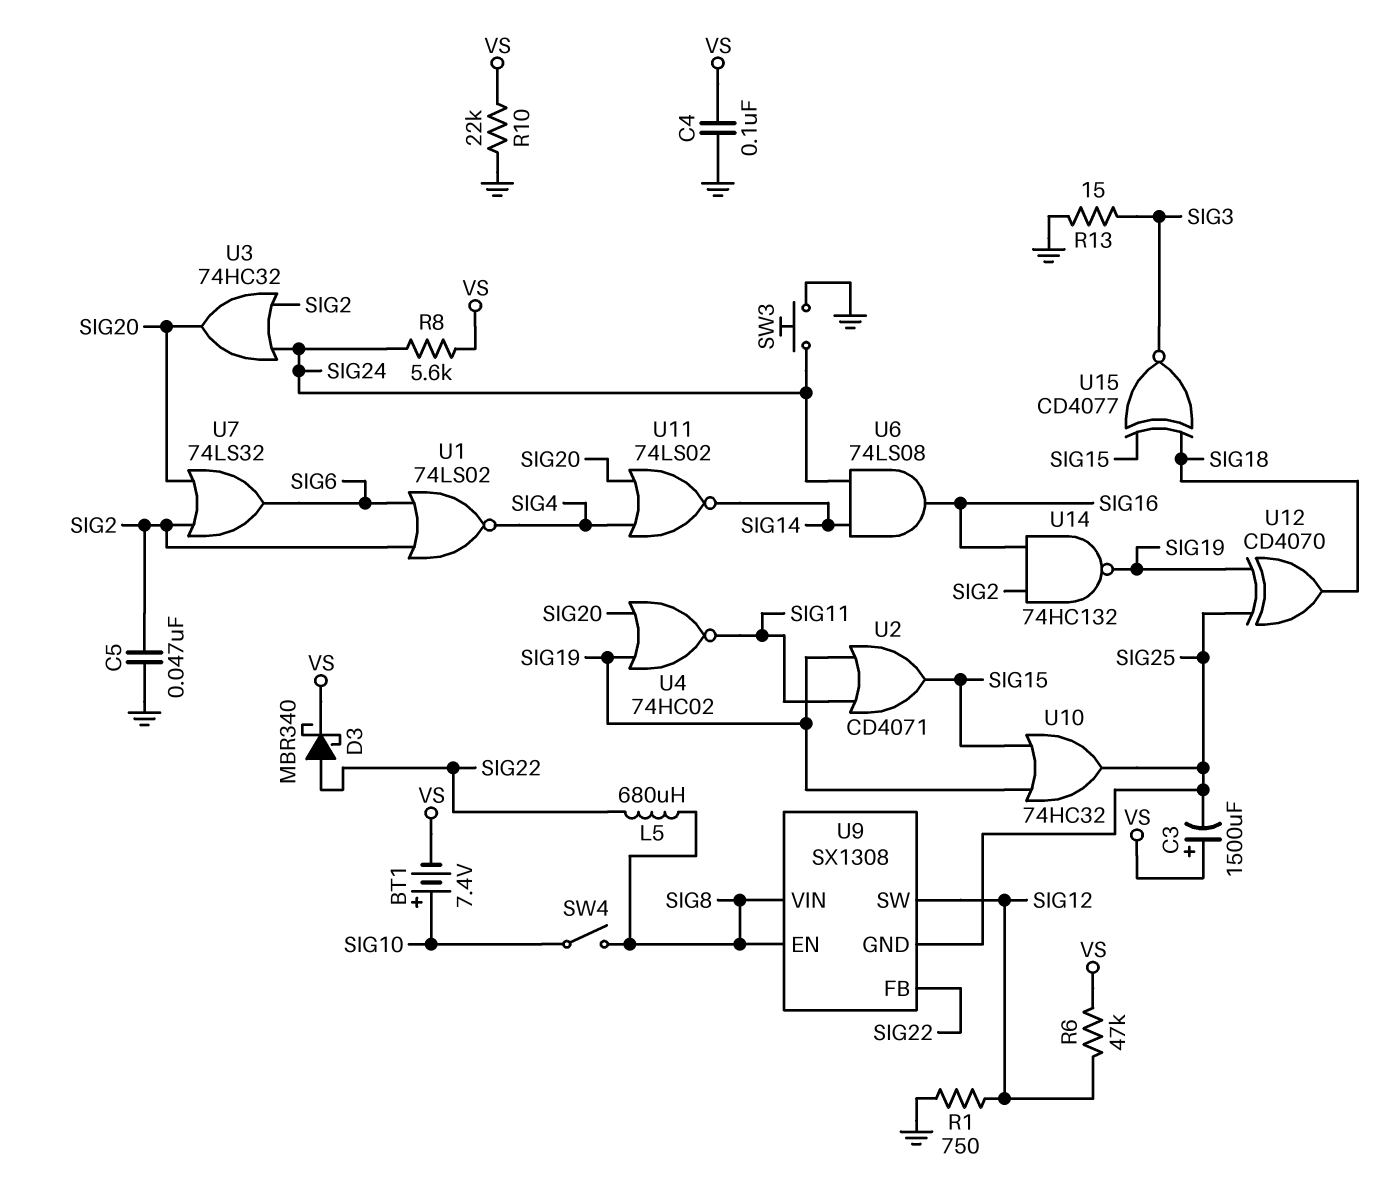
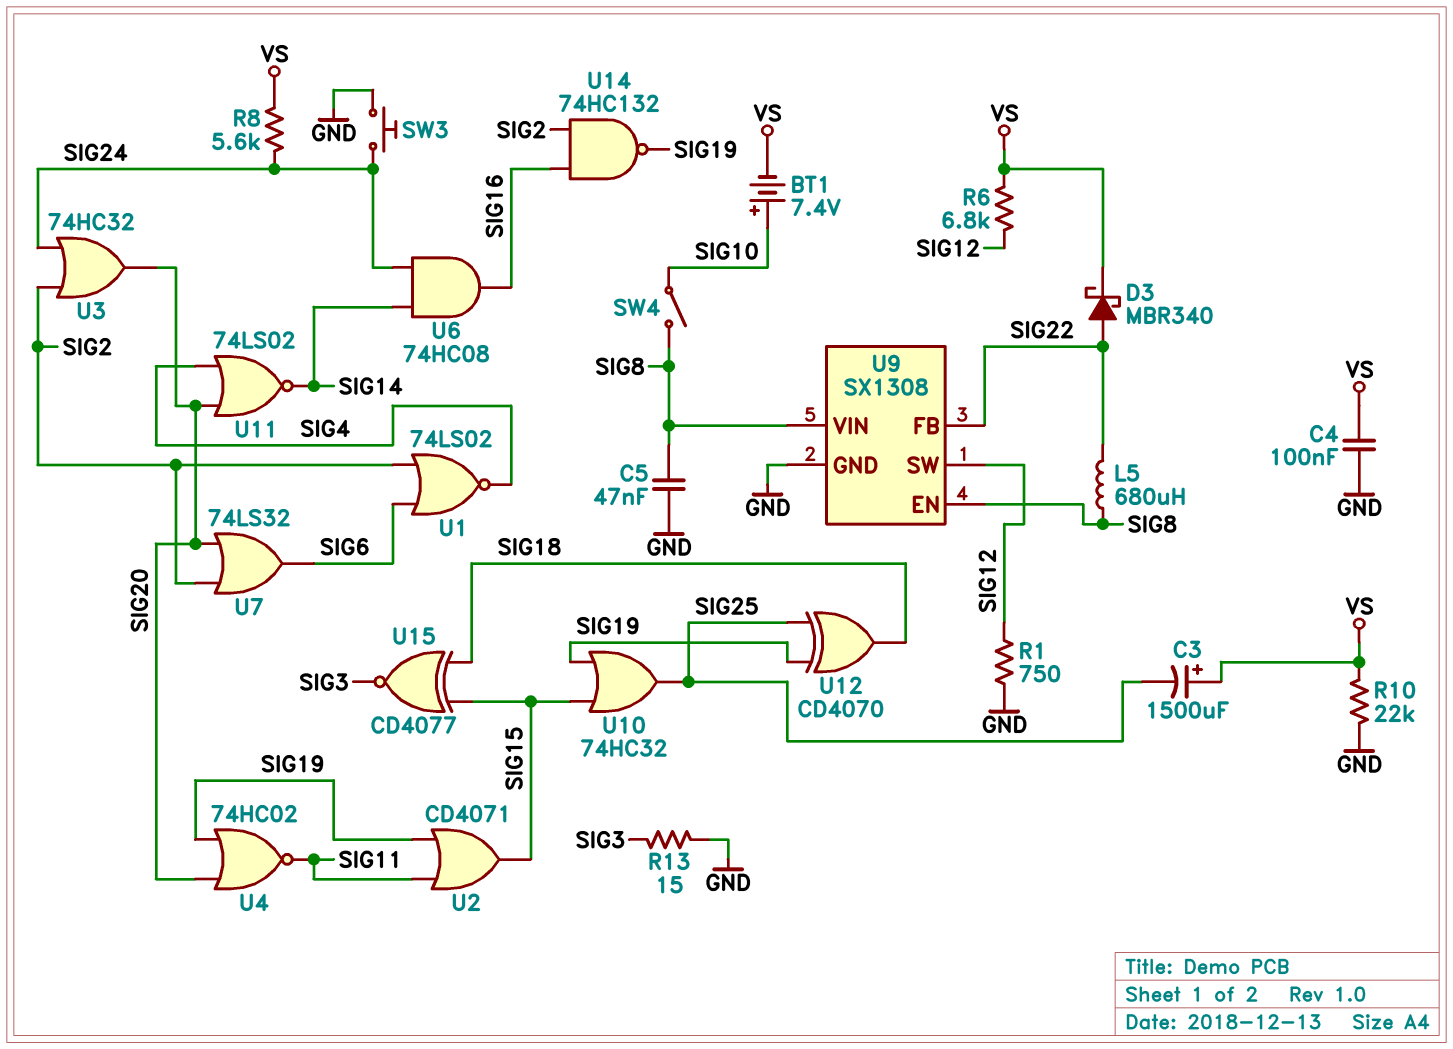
C5: 47nF (GND, SIG2) -> 47nF (GND, SIG8)
R6: 47k (SIG12, VS) -> 6.8k (SIG12, VS)
U6: AND 74LS08 (in SIG14, in SIG24, out SIG16) -> AND 74HC08 (in SIG14, in SIG24, out SIG16)
U9 pin GND: SIG25 -> GND

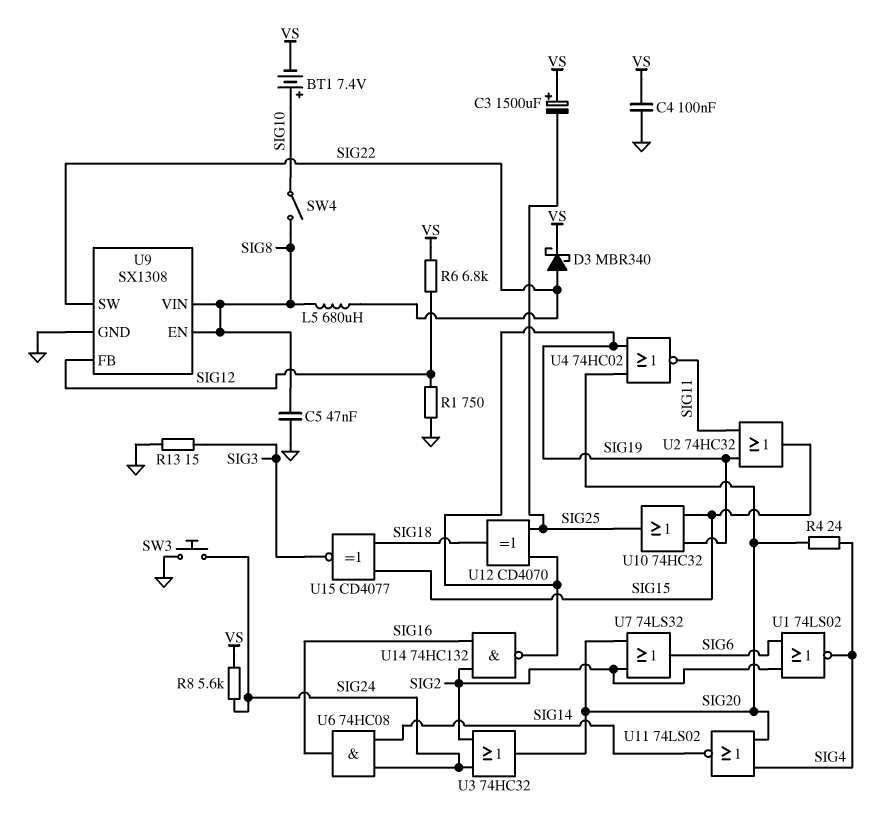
R4: none -> 24 (SIG4, SIG20)
R10: 22k (GND, VS) -> none
U2: OR CD4071 (in SIG11, in SIG19, out SIG15) -> OR 74HC32 (in SIG11, in SIG19, out SIG15)
U9 pin FB: SIG22 -> SIG12
U9 pin SW: SIG12 -> SIG22

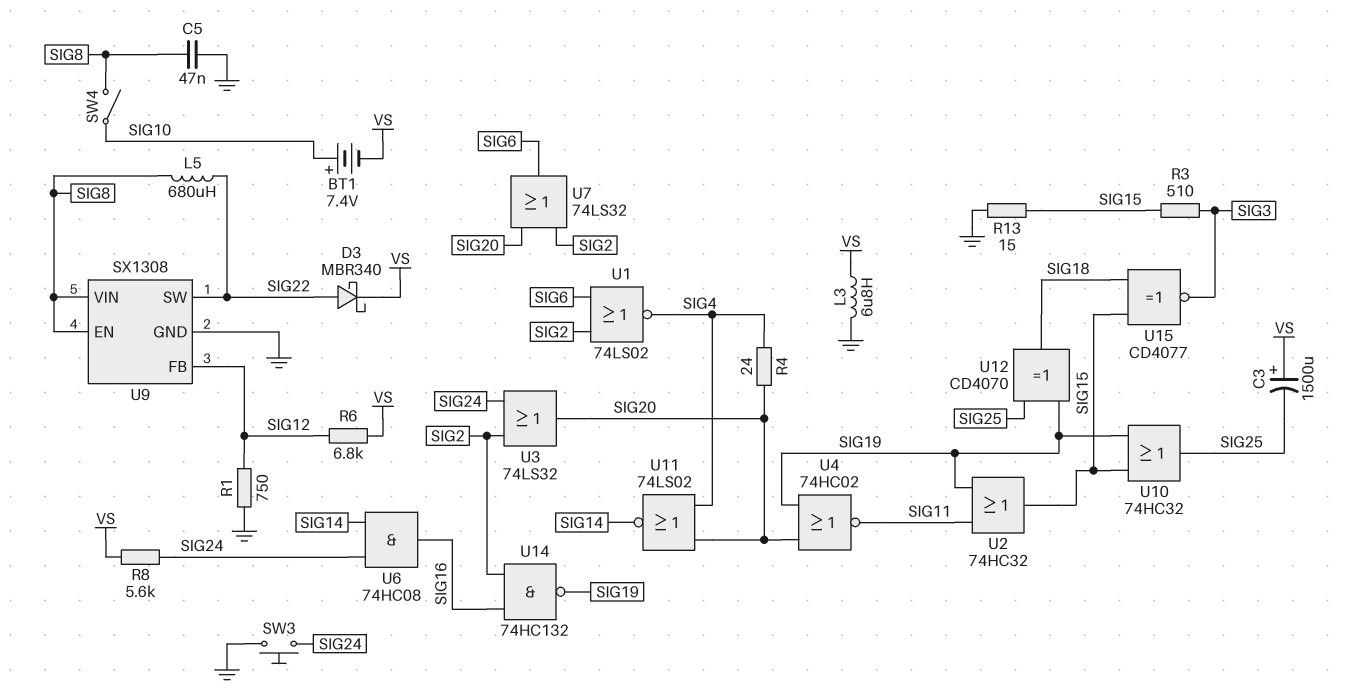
C4: 100nF (GND, VS) -> none
L3: none -> 6.8uH (GND, VS)
R3: none -> 510 (SIG3, SIG15)
R13: 15 (GND, SIG3) -> 15 (GND, SIG15)
U3: OR 74HC32 (in SIG2, in SIG24, out SIG20) -> OR 74LS32 (in SIG2, in SIG24, out SIG20)

